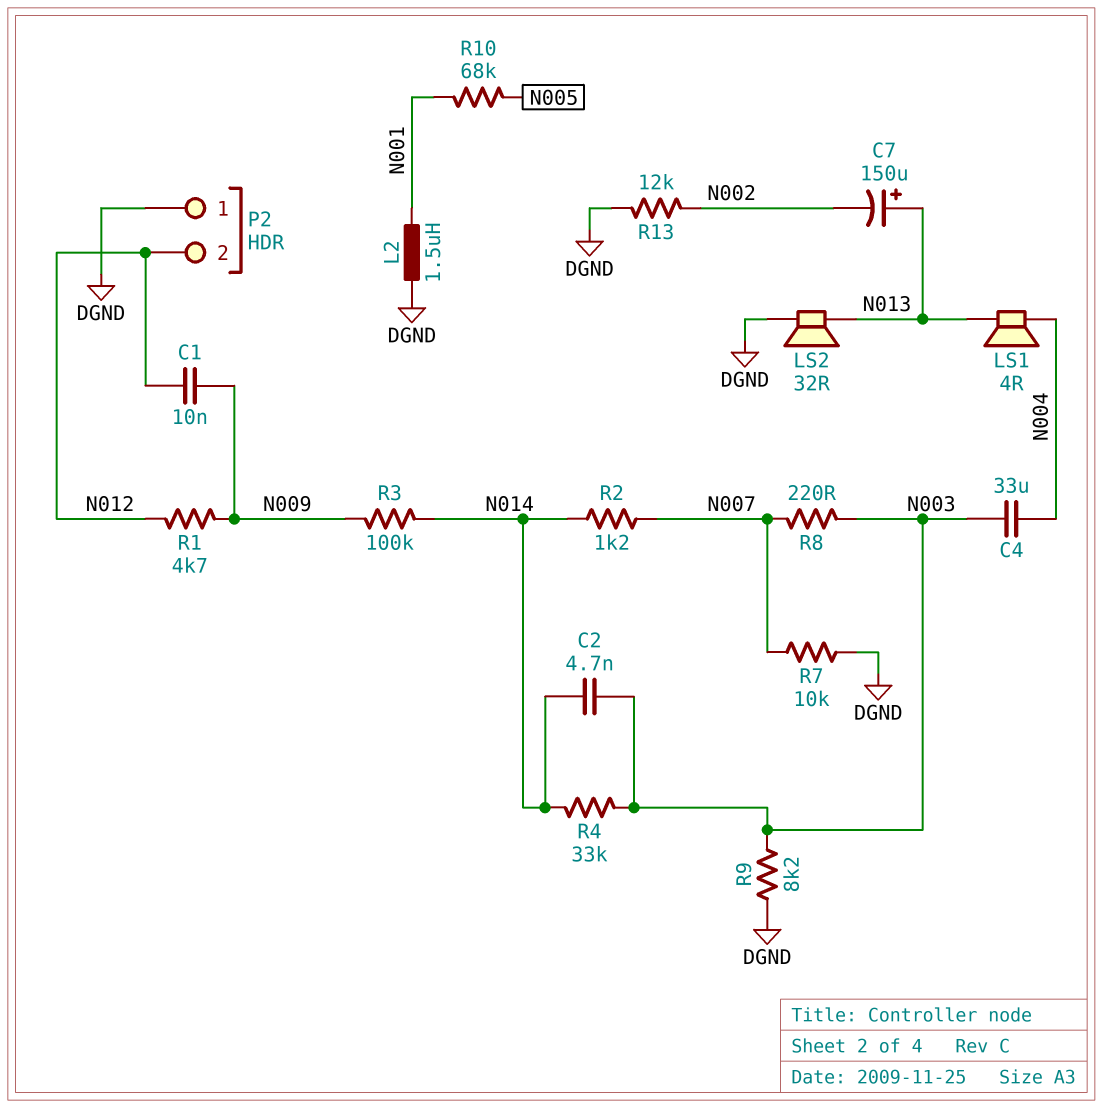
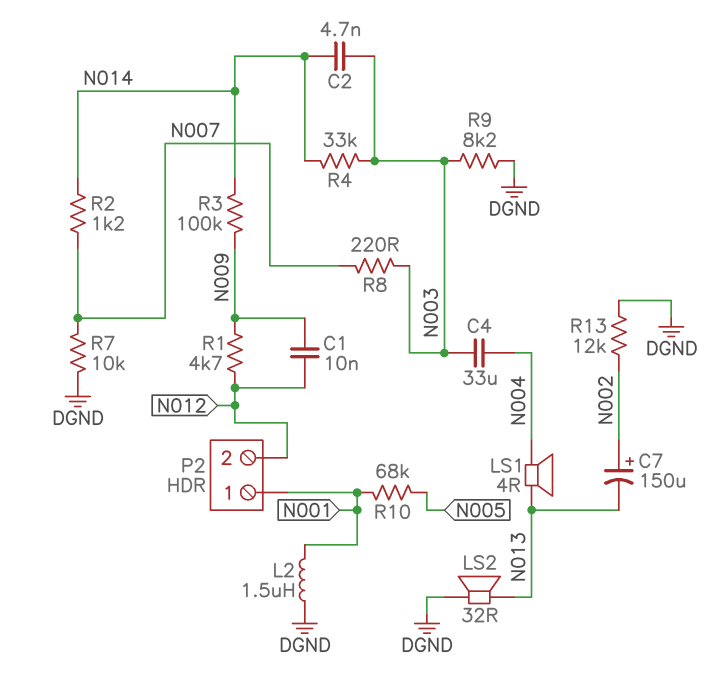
C7: 150uF (plus N013, minus N002) -> 150uF (plus N002, minus N013)
P2 pin 1: DGND -> N001

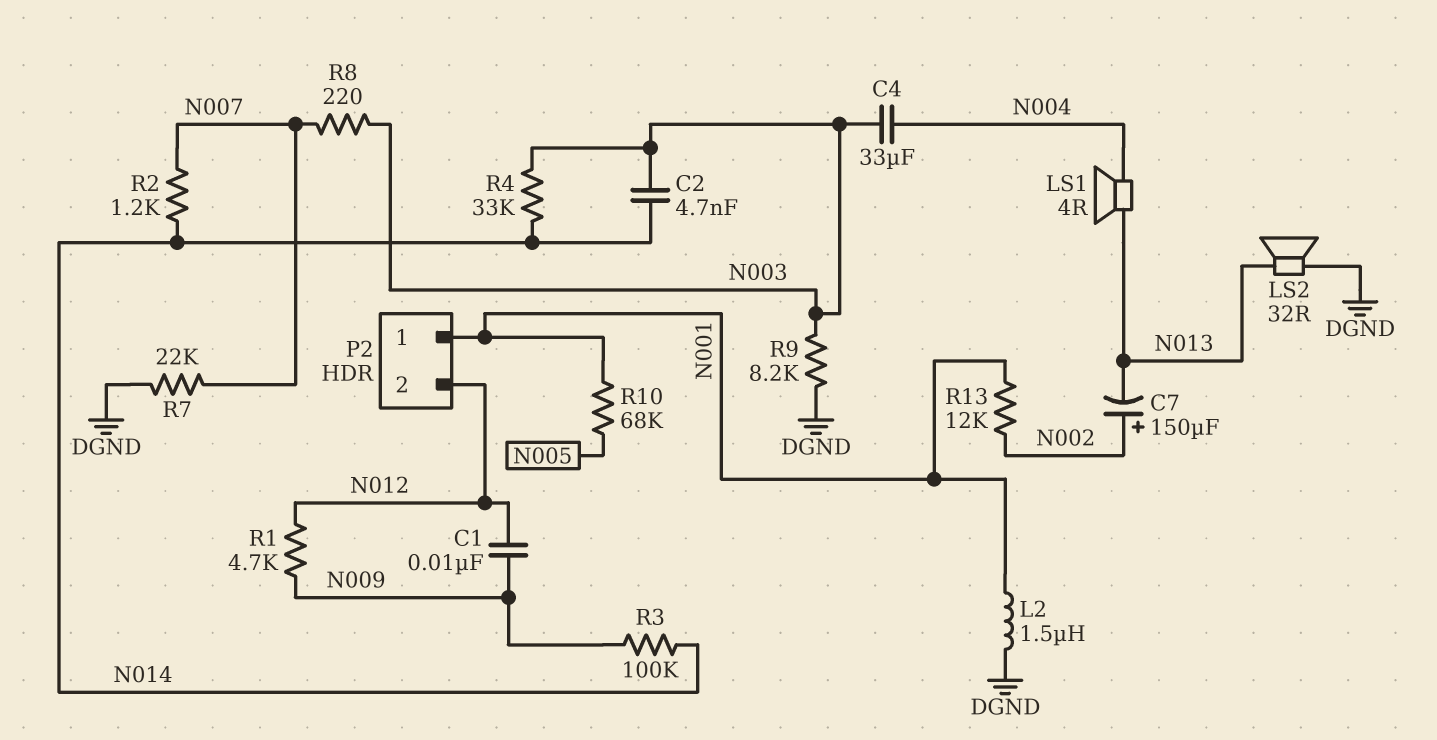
R7: 10k (DGND, N007) -> 22k (DGND, N007)
R13: 12k (DGND, N002) -> 12k (N001, N002)

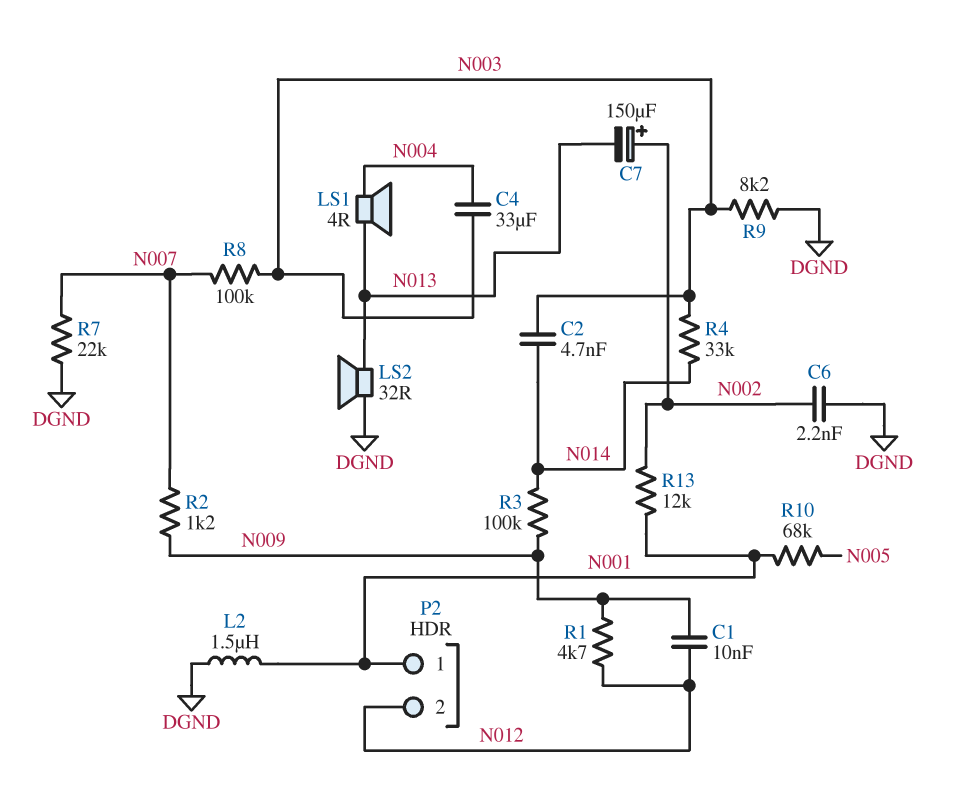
C6: none -> 2.2nF (DGND, N002)
R2: 1.2k (N007, N014) -> 1.2k (N007, N009)
R8: 220 (N003, N007) -> 100k (N003, N007)

